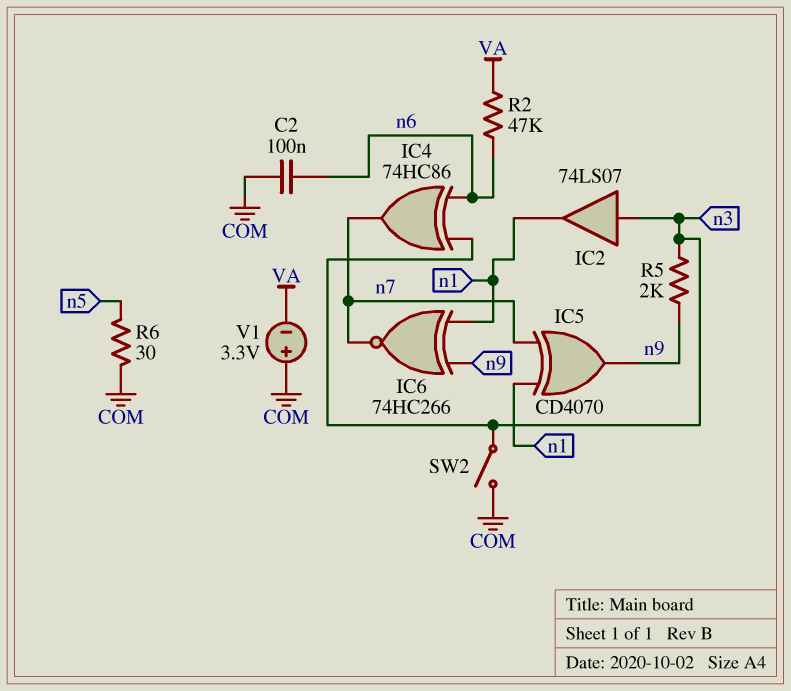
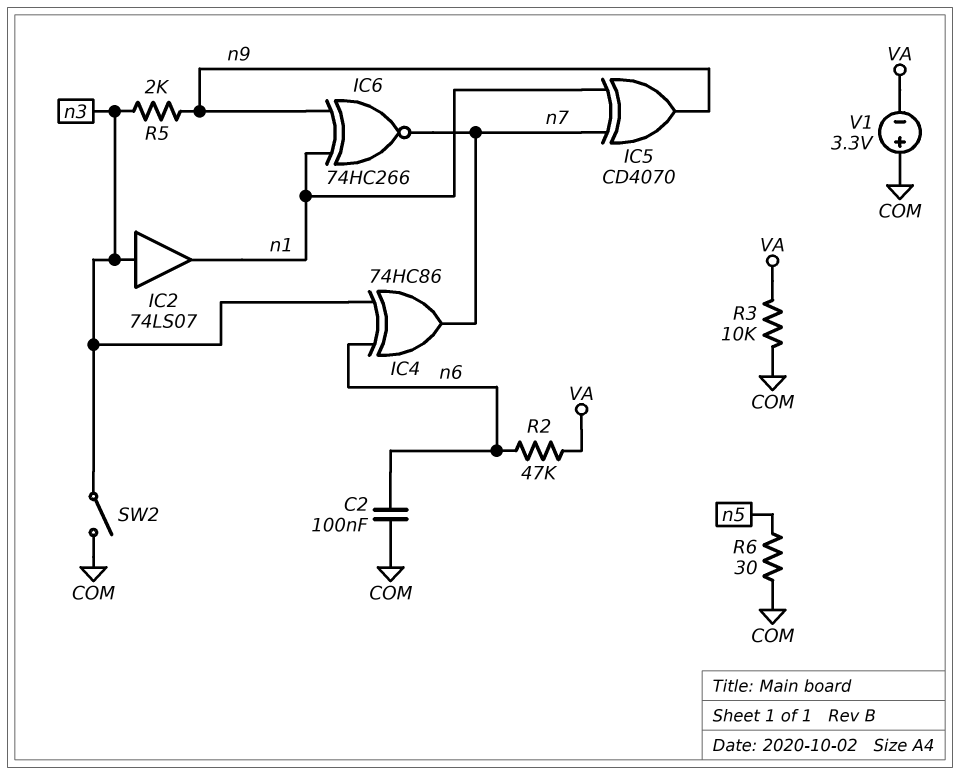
R3: none -> 10k (COM, VA)

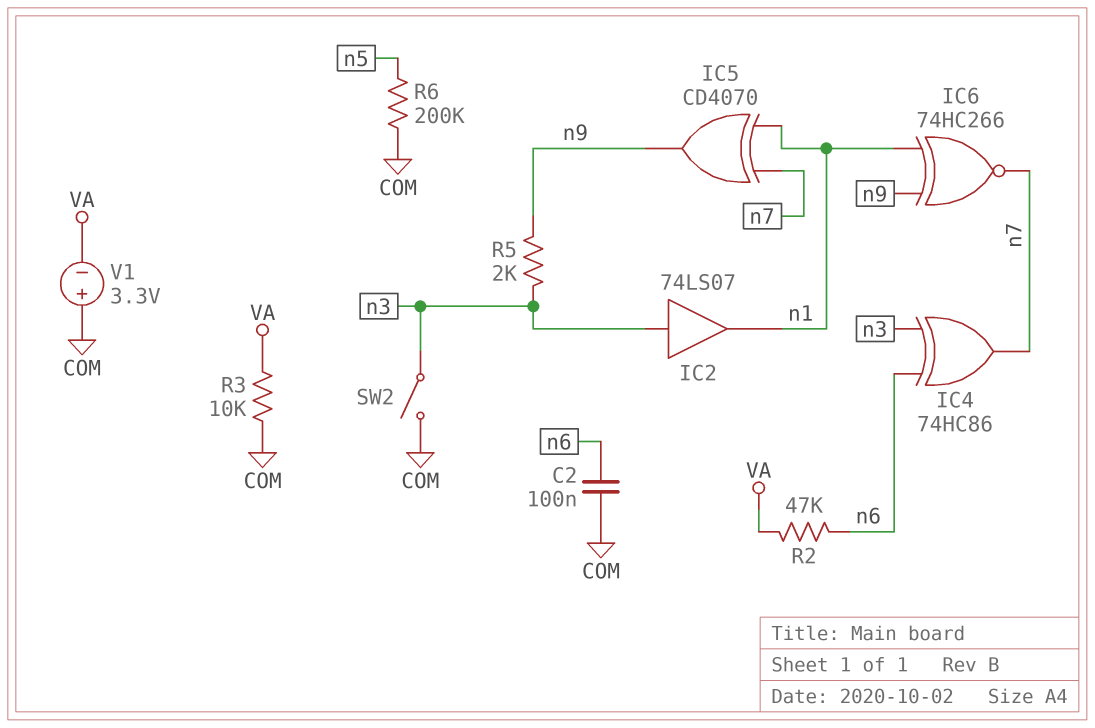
R6: 30 (COM, n5) -> 200k (COM, n5)

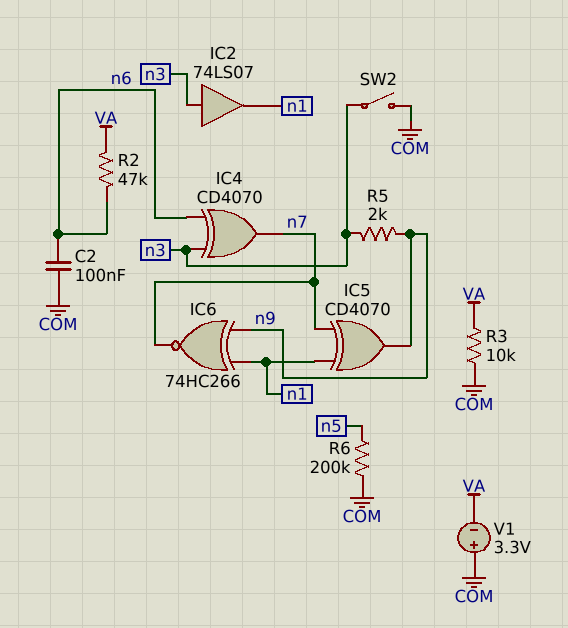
IC4: XOR 74HC86 (in n3, in n6, out n7) -> XOR CD4070 (in n3, in n6, out n7)

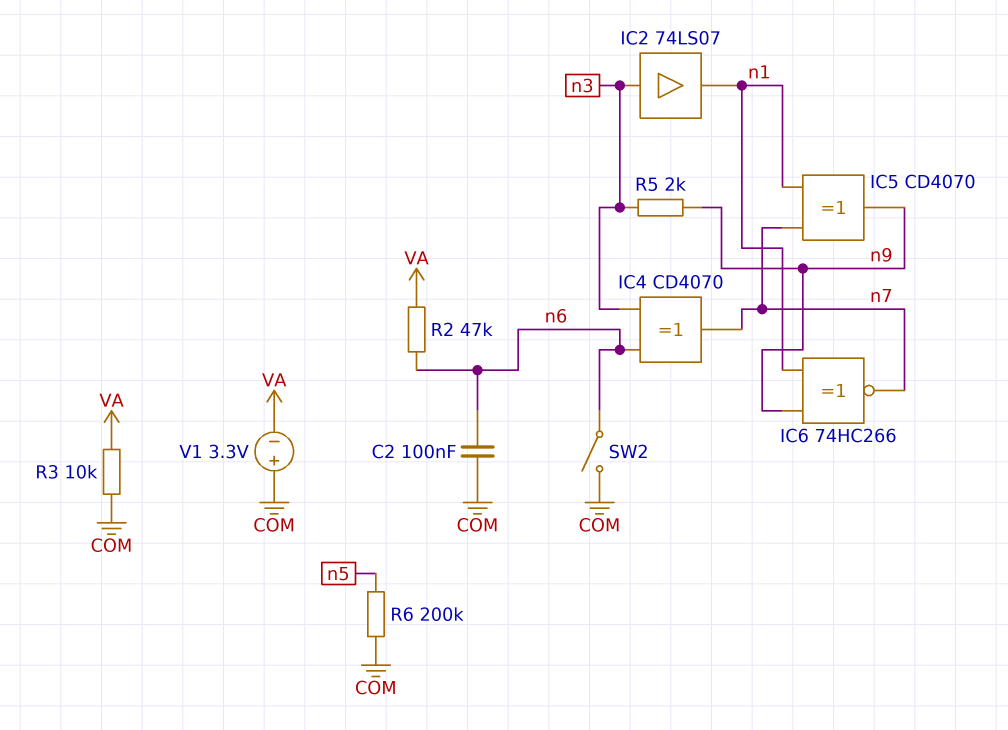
SW2: switch (COM, n3) -> switch (COM, n6)

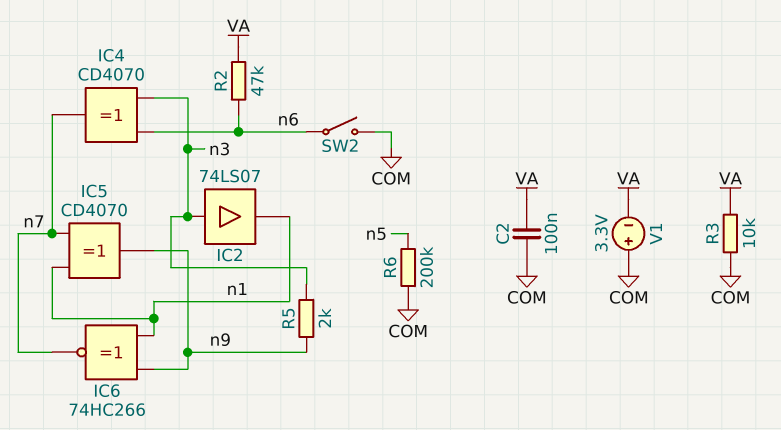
C2: 100nF (COM, n6) -> 100nF (COM, VA)

